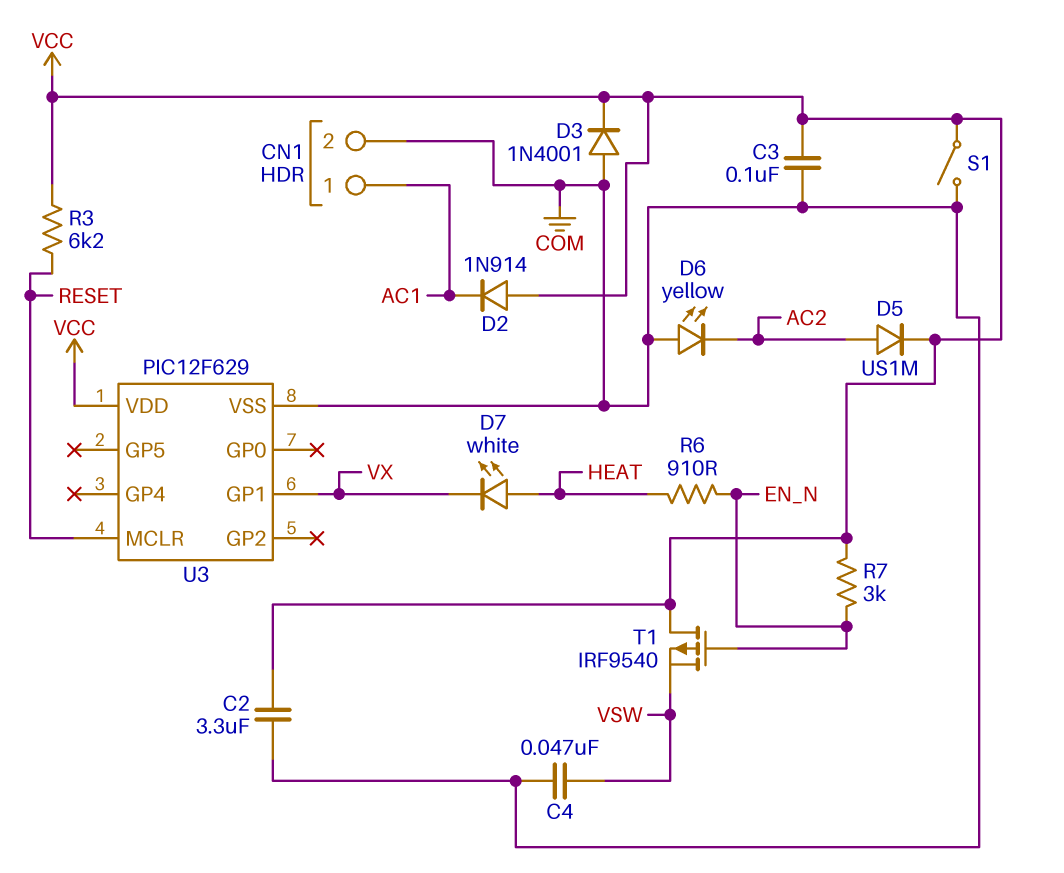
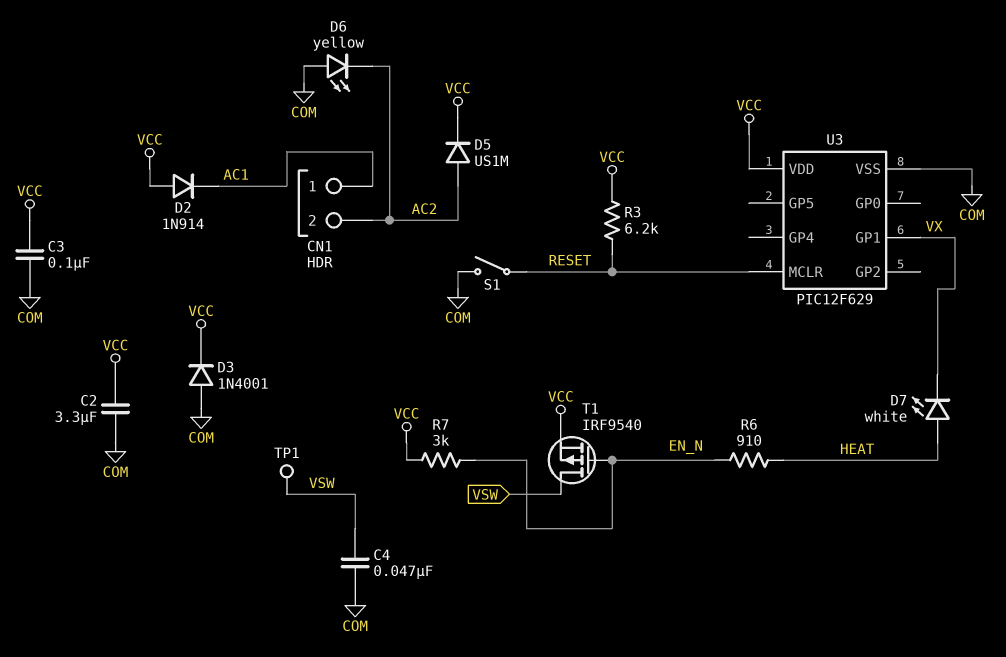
CN1 pin 2: COM -> AC2
S1: switch (COM, VCC) -> switch (COM, RESET)
T1: PMOS IRF9540 (G EN_N, D VCC, S VSW) -> PMOS IRF9540 (G EN_N, D VSW, S VCC)
TP1: none -> test point (VSW)

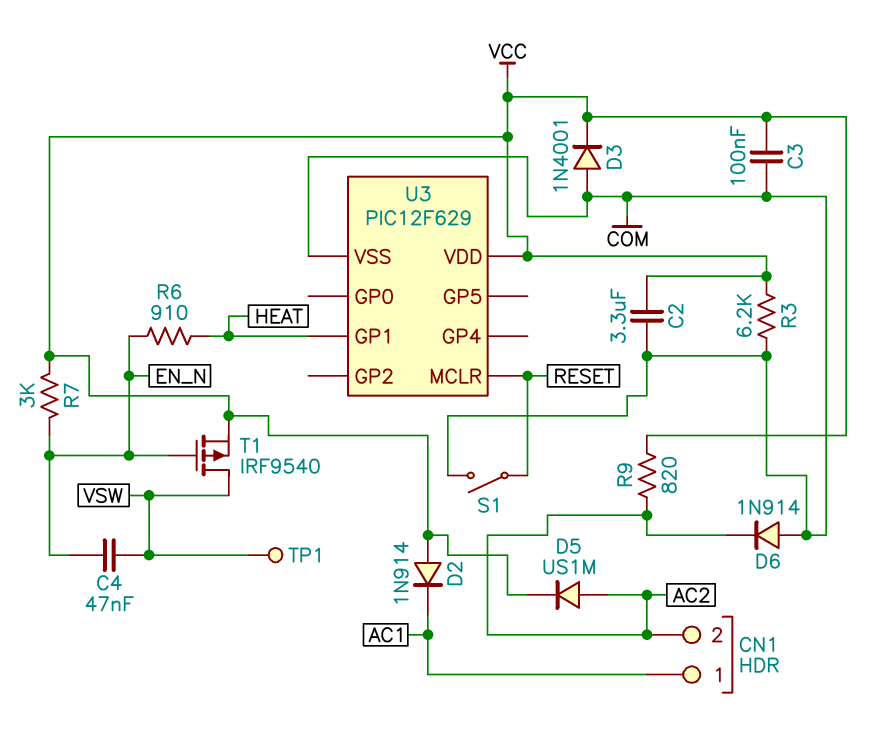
C4: 47nF (COM, VSW) -> 47nF (EN_N, VSW)
D6: LED yellow (A COM, K AC2) -> diode 1N914 (A COM, K AC2)
D7: LED white (A HEAT, K VX) -> none
R3: 6.2k (RESET, VCC) -> 6.2k (COM, VCC)
R9: none -> 820 (AC2, VCC)
U3 pin GP1: VX -> HEAT

